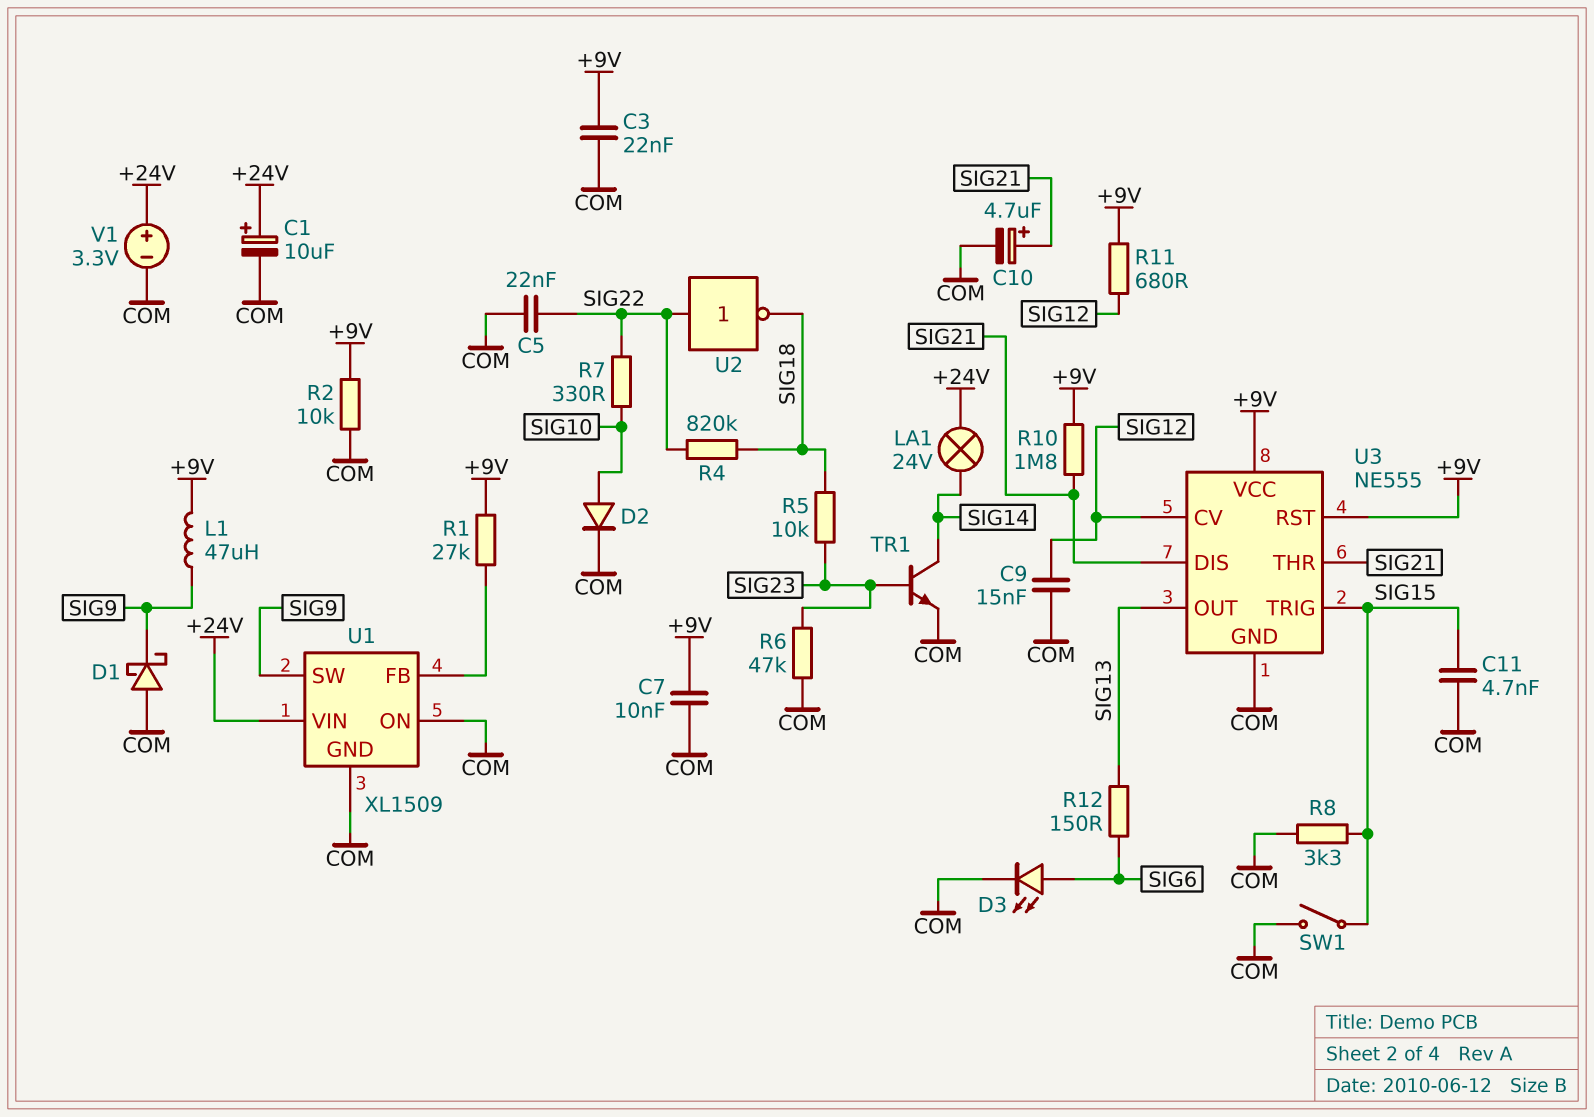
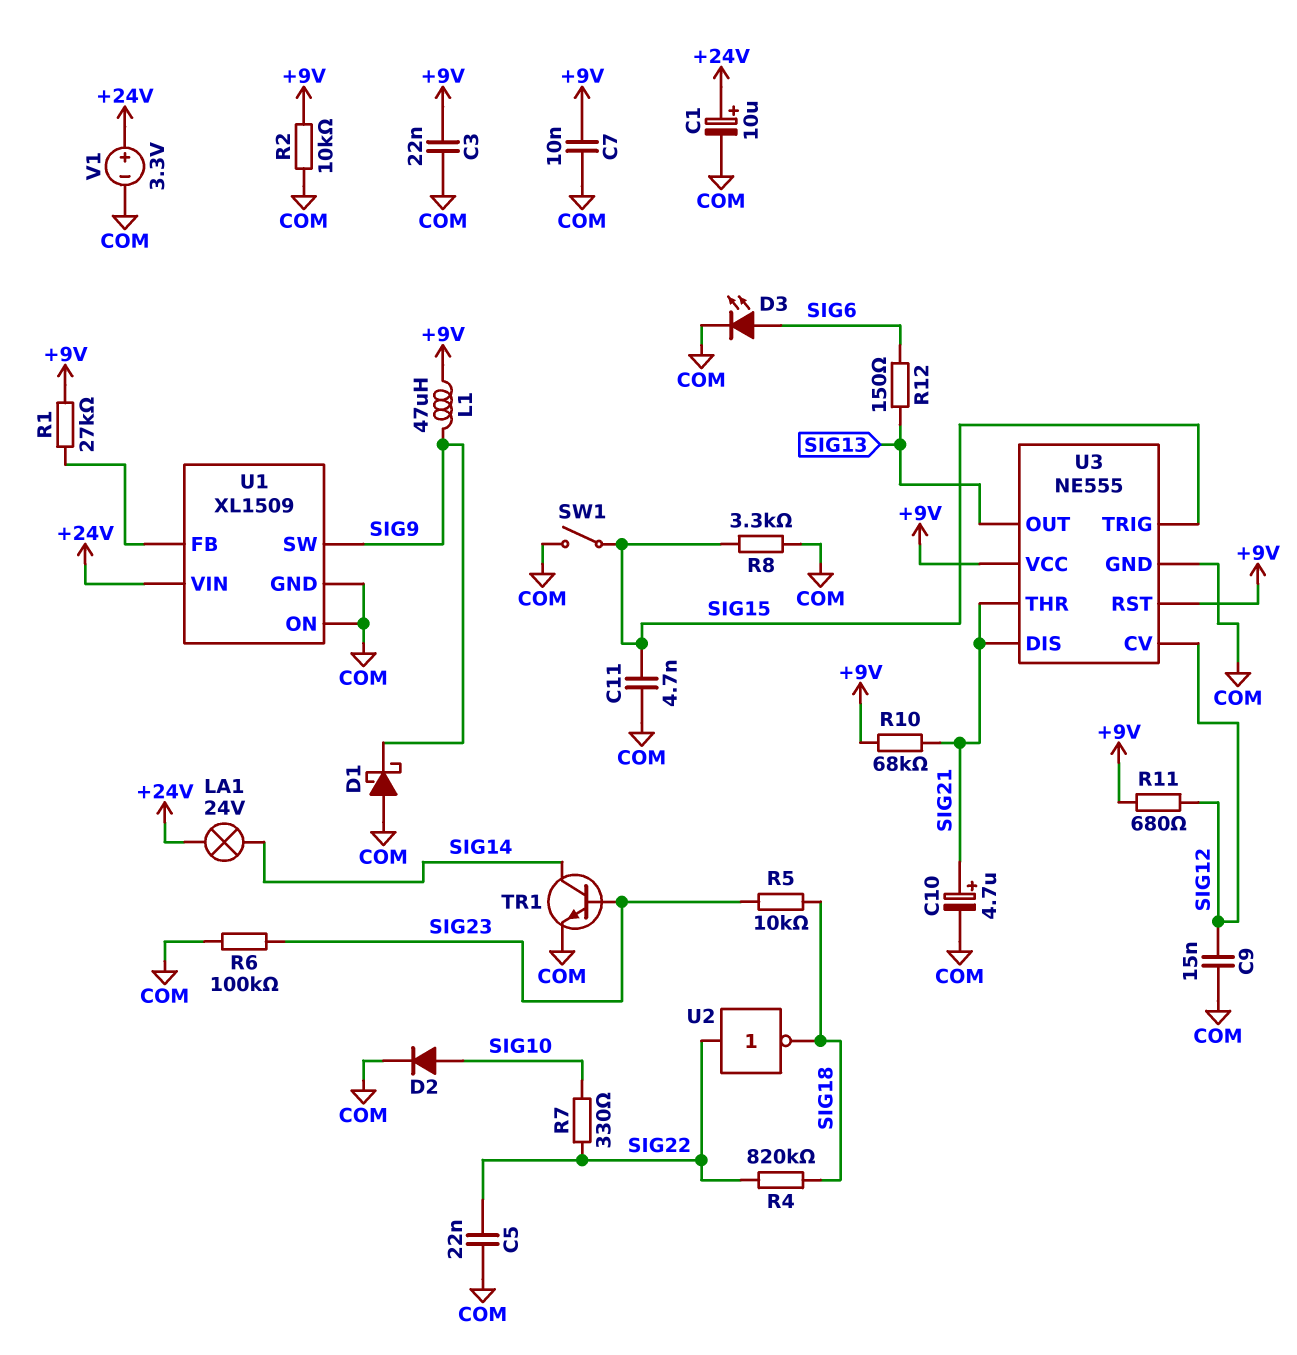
R6: 47k (COM, SIG23) -> 100k (COM, SIG23)
R10: 1.8M (+9V, SIG21) -> 68k (+9V, SIG21)

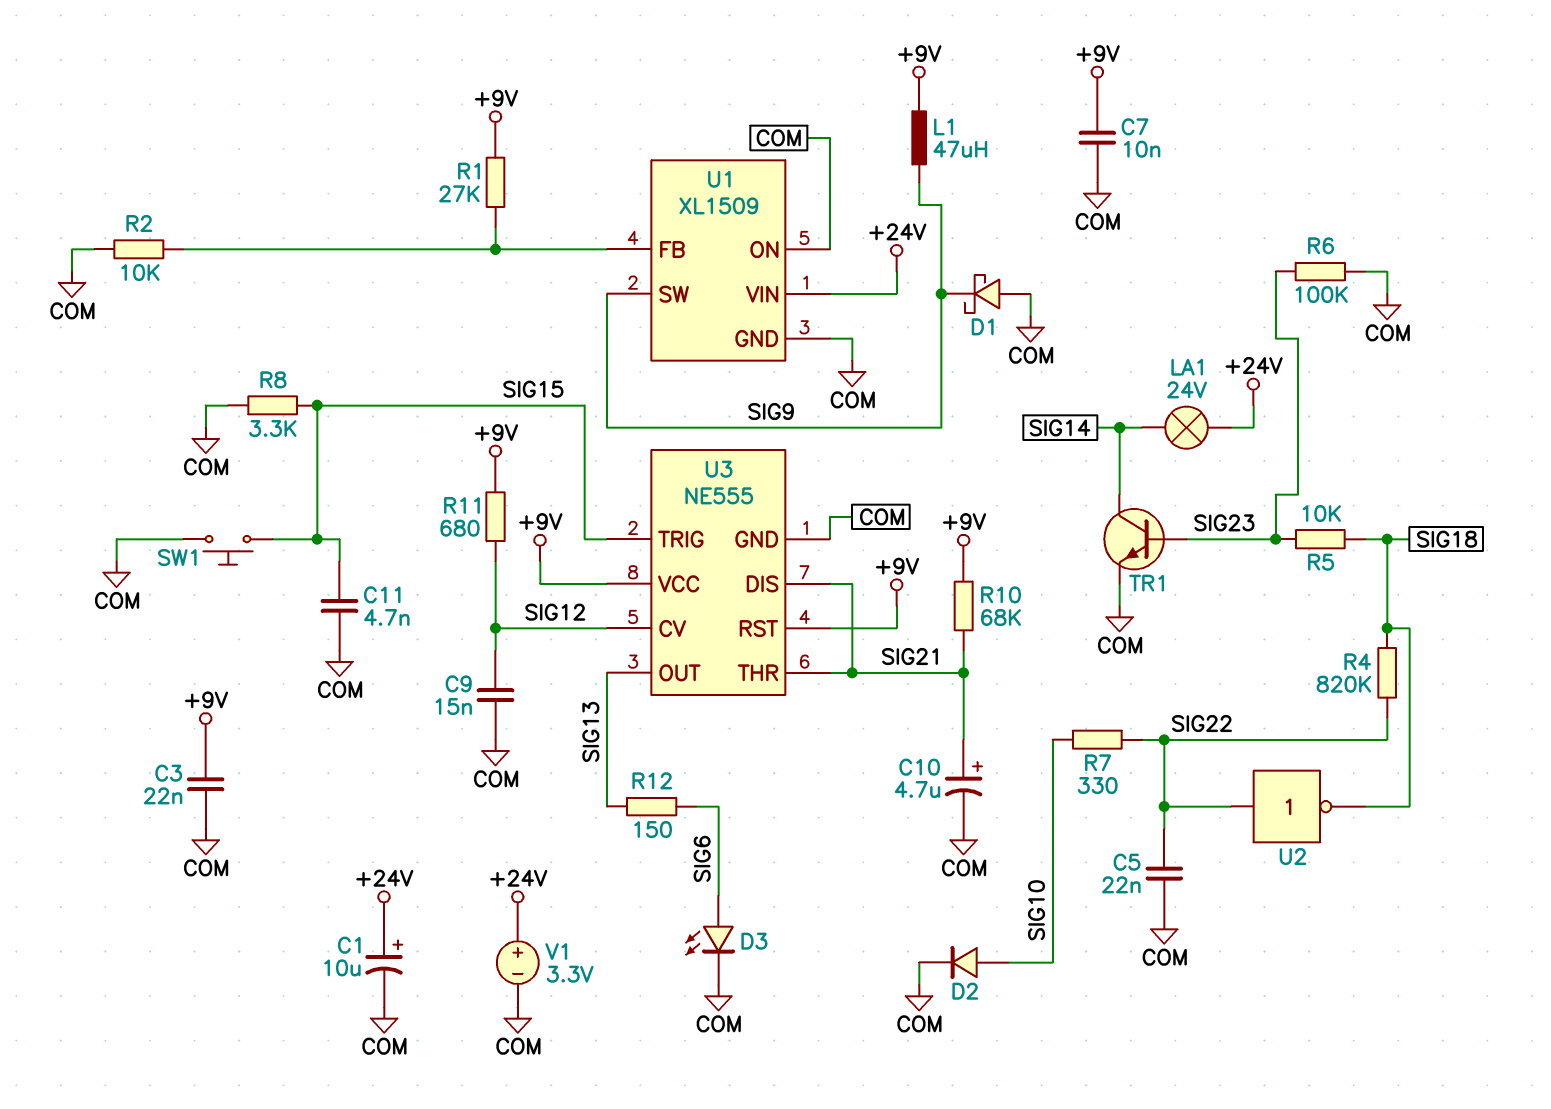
R2: 10k (+9V, COM) -> 10k (COM, U1/FB)
SW1: switch (COM, SIG15) -> button (COM, SIG15)

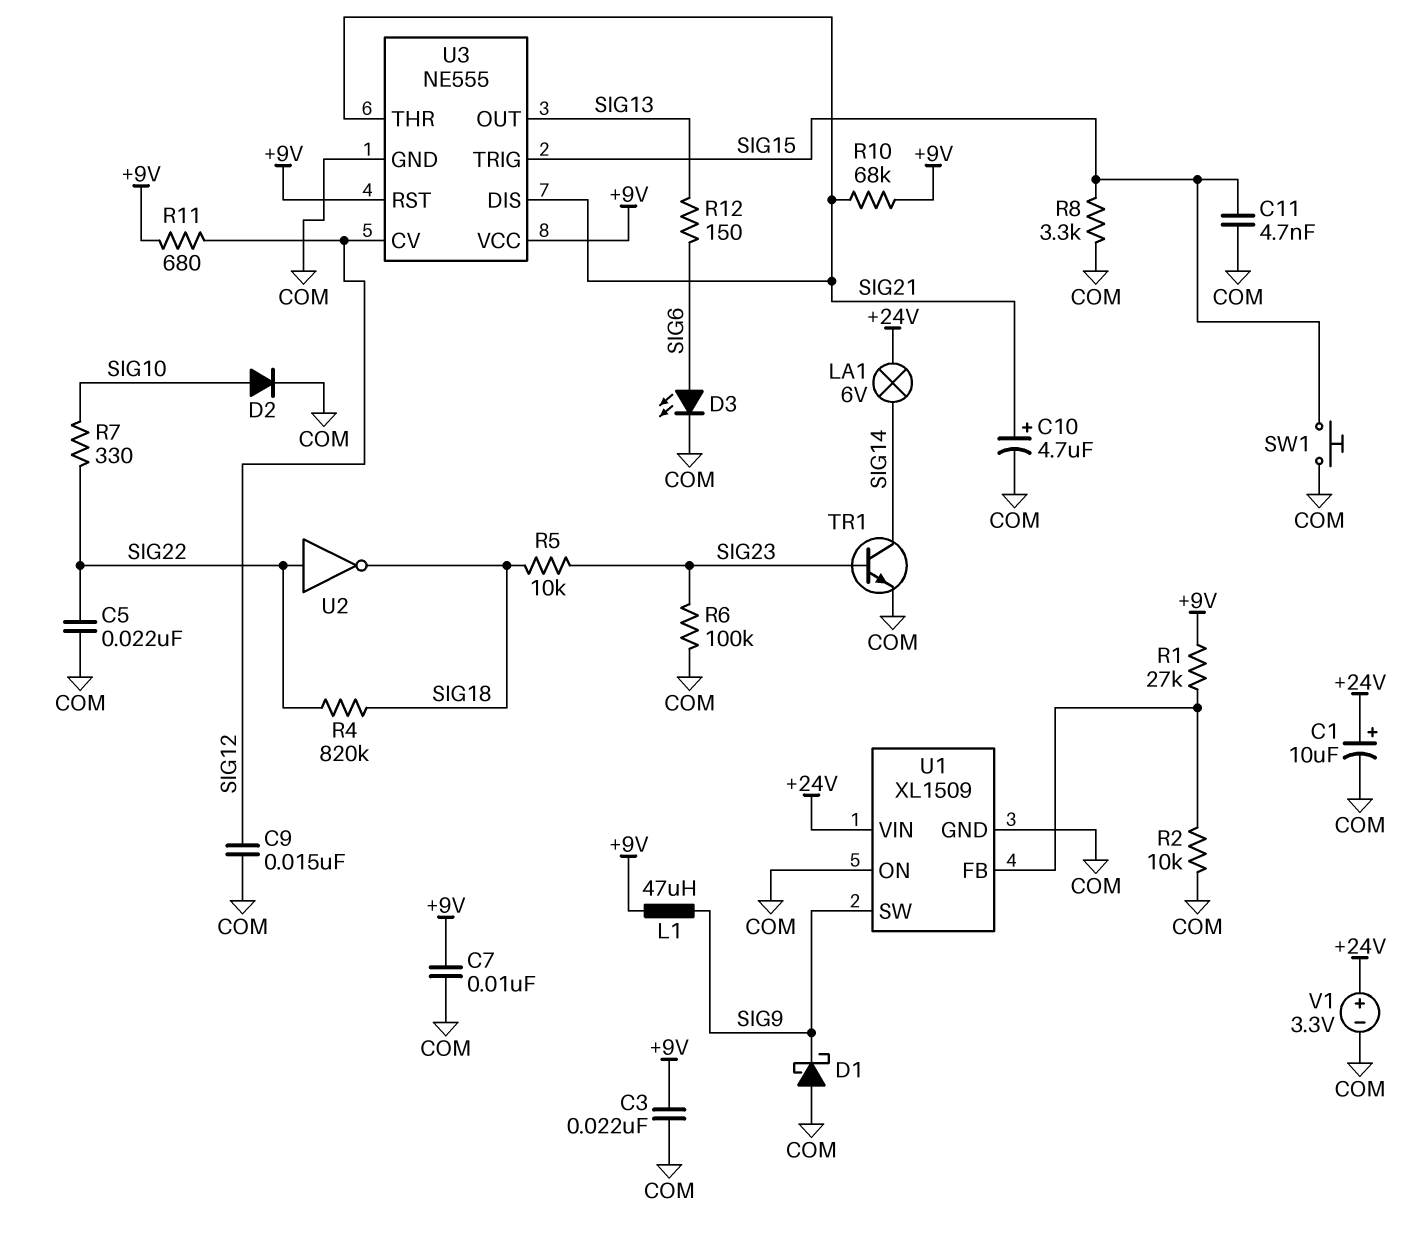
LA1: lamp 24V (+24V, SIG14) -> lamp 6V (+24V, SIG14)

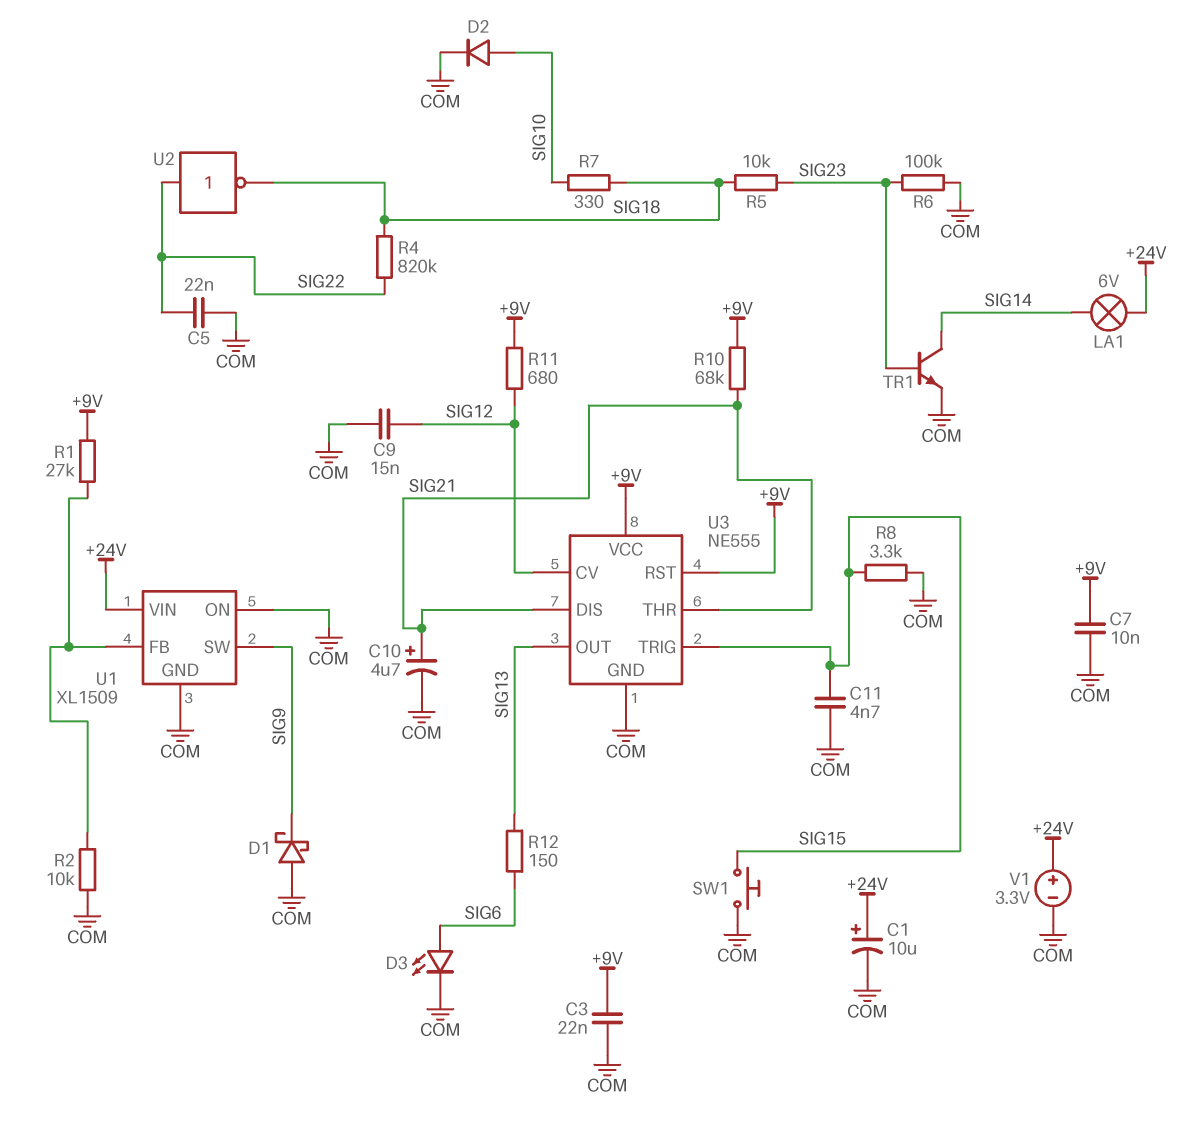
L1: 47uH (+9V, SIG9) -> none
R7: 330 (SIG10, SIG22) -> 330 (SIG10, SIG18)

